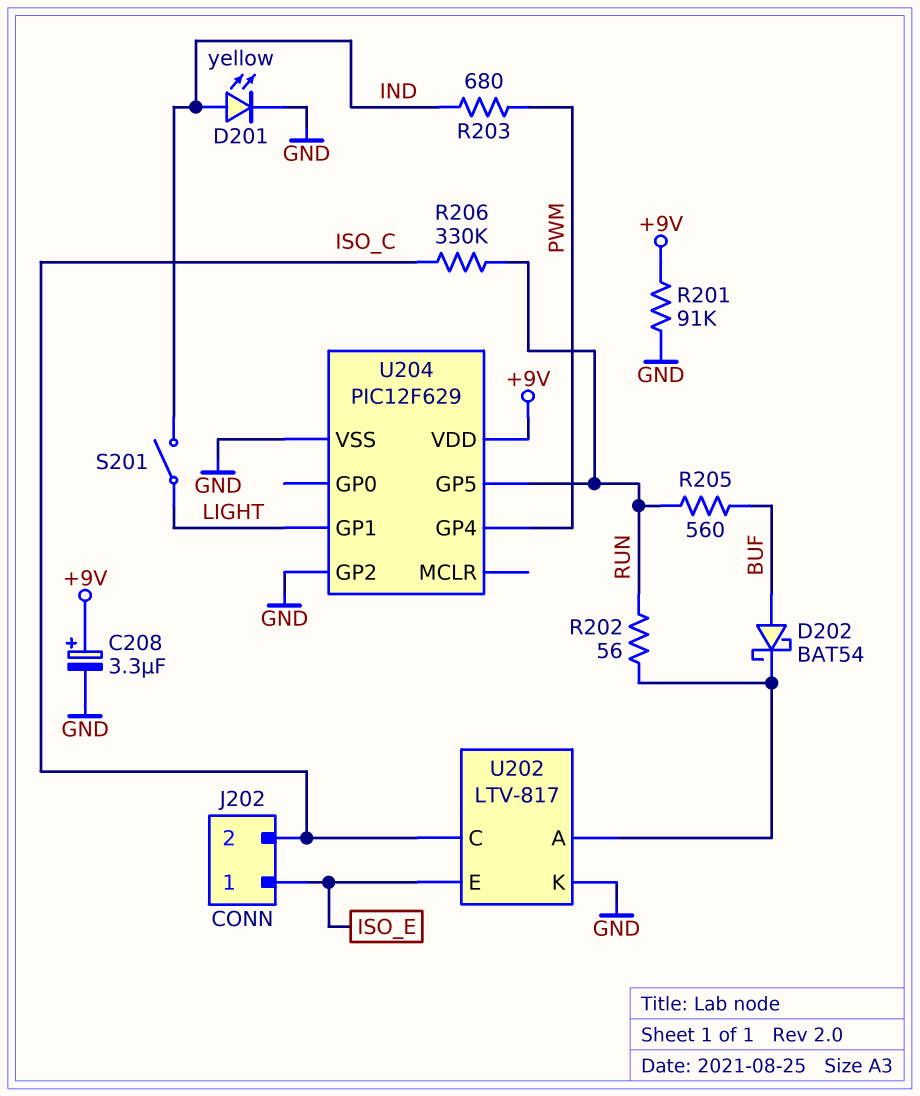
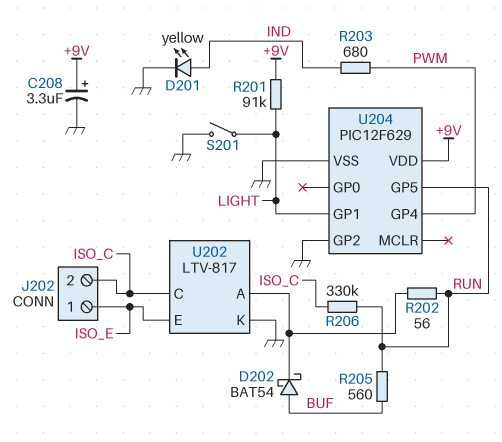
R201: 91k (+9V, GND) -> 91k (+9V, LIGHT)
S201: switch (IND, LIGHT) -> switch (GND, LIGHT)

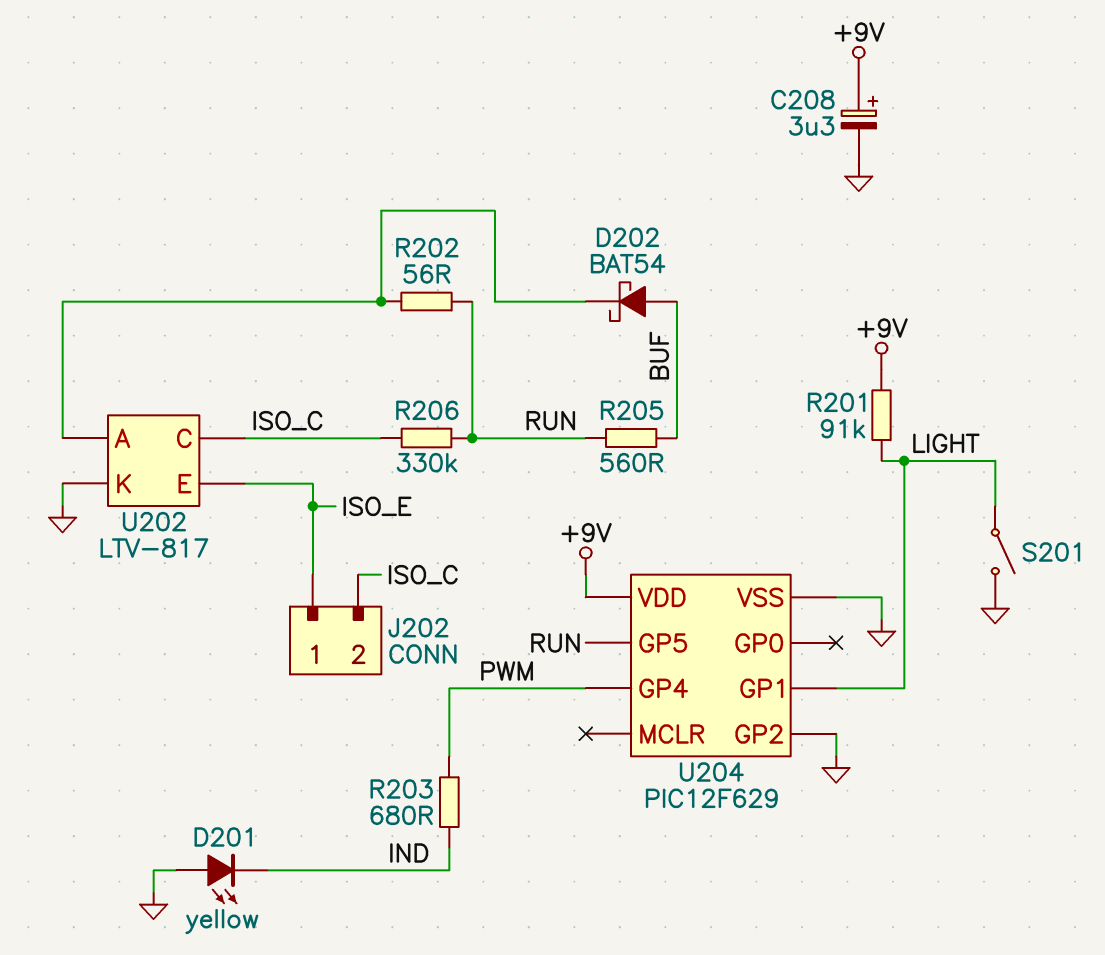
D201: LED yellow (A IND, K GND) -> LED yellow (A GND, K IND)

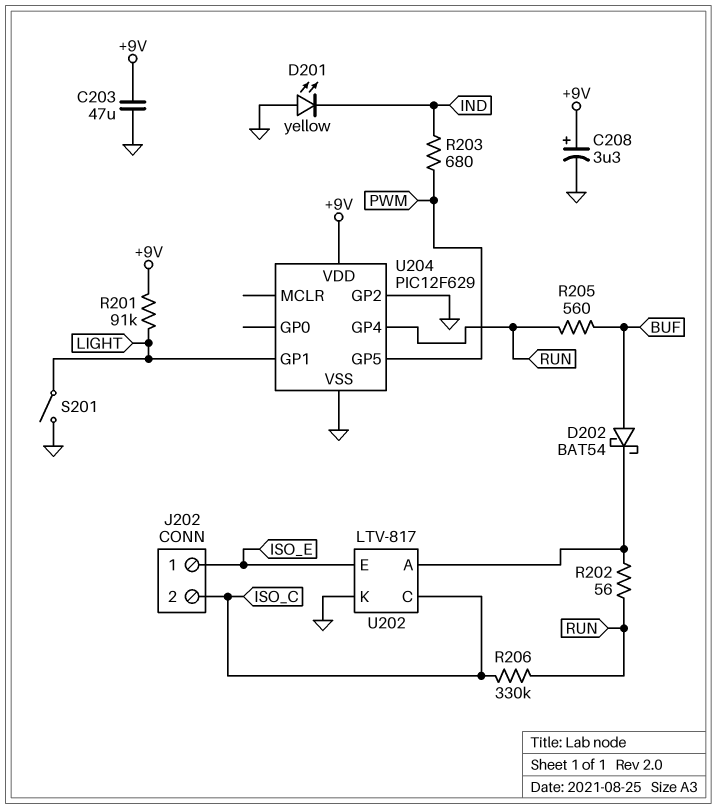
C203: none -> 47uF (+9V, GND)
U204 pin GP4: PWM -> RUN
U204 pin GP5: RUN -> PWM

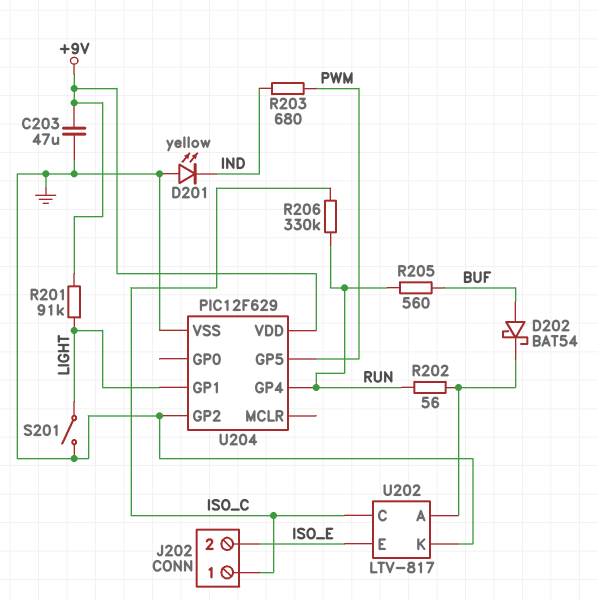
C208: 3.3uF (plus +9V, minus GND) -> none
J202 pin 1: ISO_E -> ISO_C
J202 pin 2: ISO_C -> ISO_E

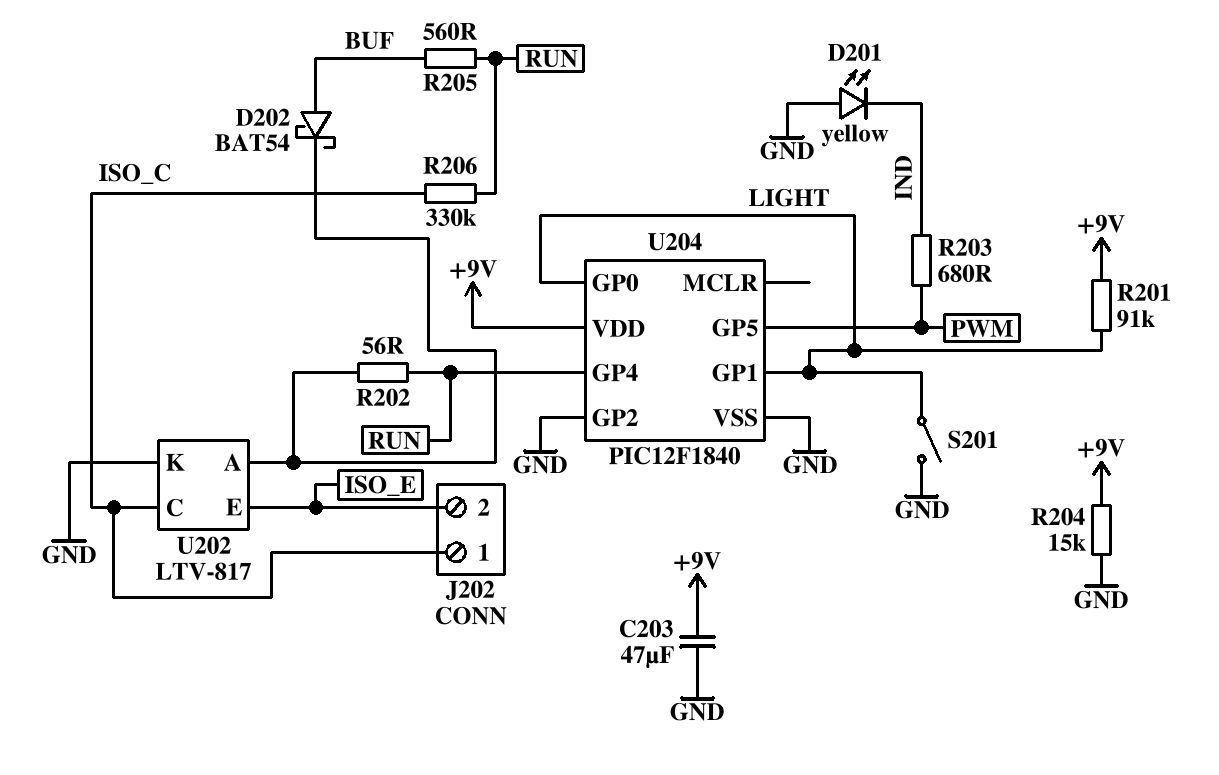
R204: none -> 15k (+9V, GND)
U204: PIC12F629 -> PIC12F1840
U204 pin GP0: none -> LIGHT

